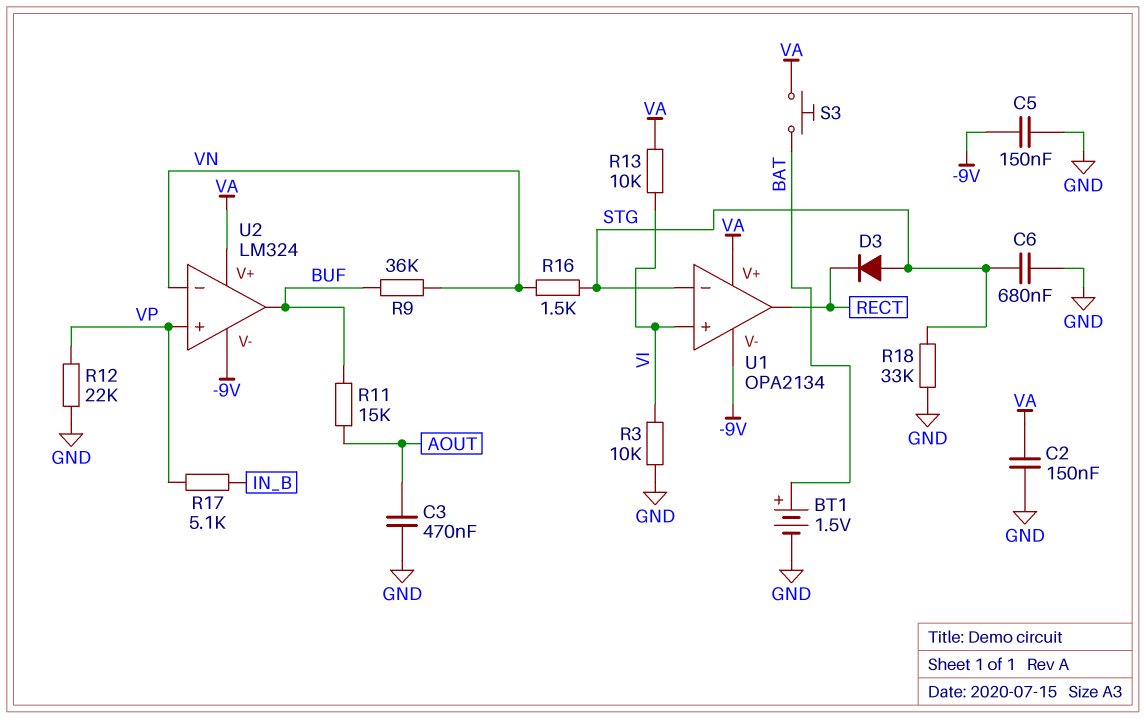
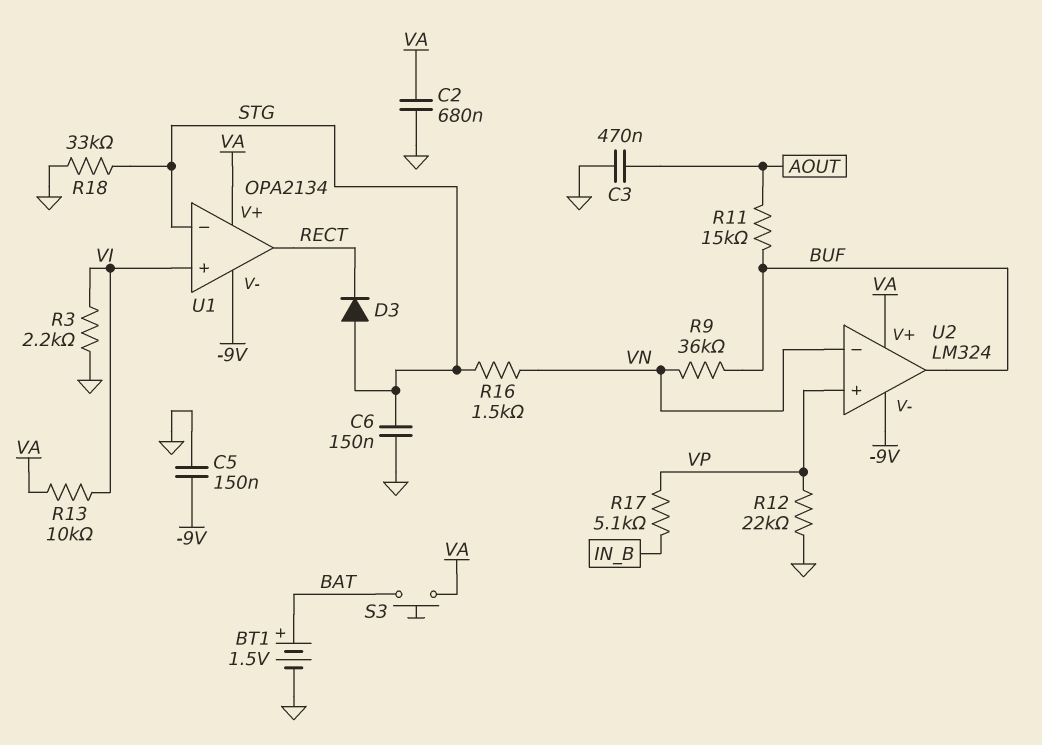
C2: 150nF (GND, VA) -> 680nF (GND, VA)
C6: 680nF (GND, STG) -> 150nF (GND, STG)
R3: 10k (GND, VI) -> 2.2k (GND, VI)

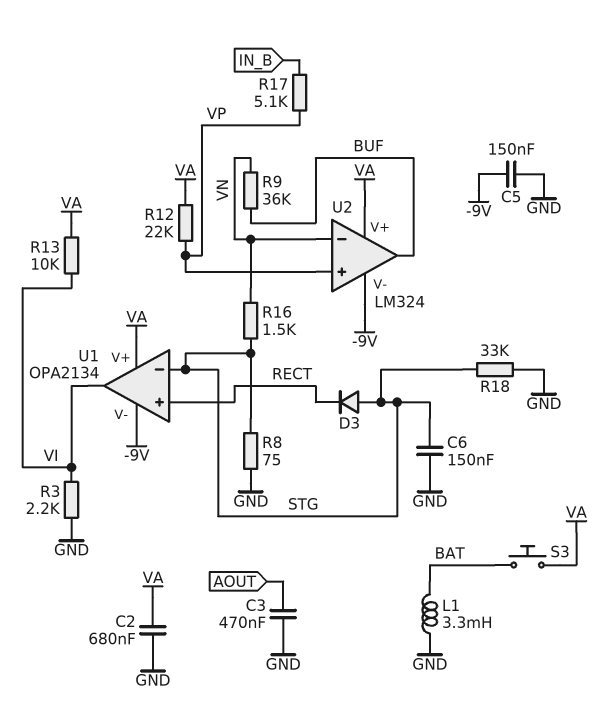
BT1: 1.5V (plus BAT, minus GND) -> none
L1: none -> 3.3mH (BAT, GND)
R8: none -> 75 (GND, STG)
R11: 15k (AOUT, BUF) -> none
R12: 22k (GND, VP) -> 22k (VA, VP)
U1 pin in+: VI -> RECT
U1 pin out: RECT -> VI

